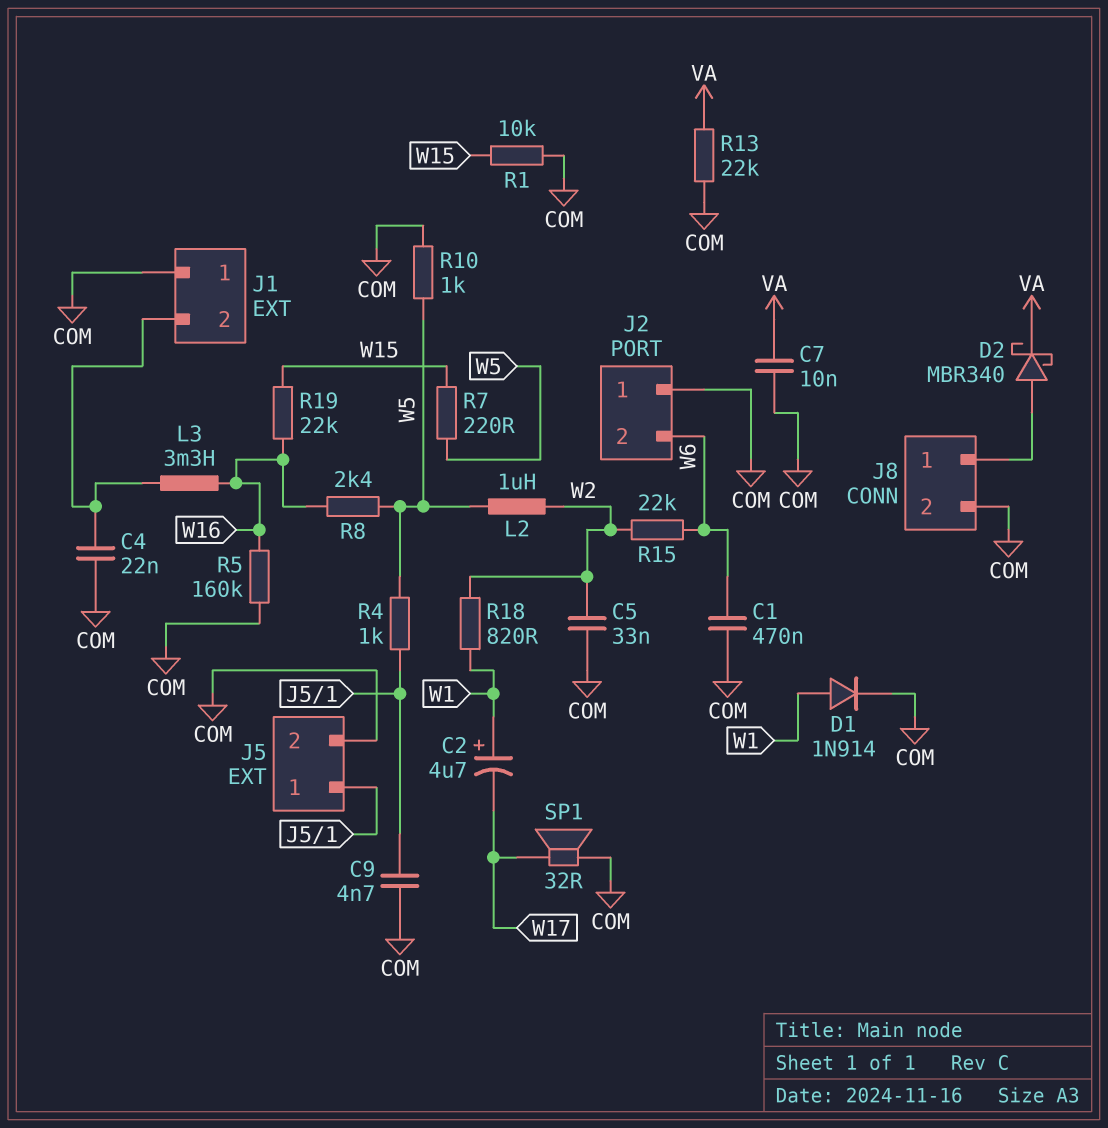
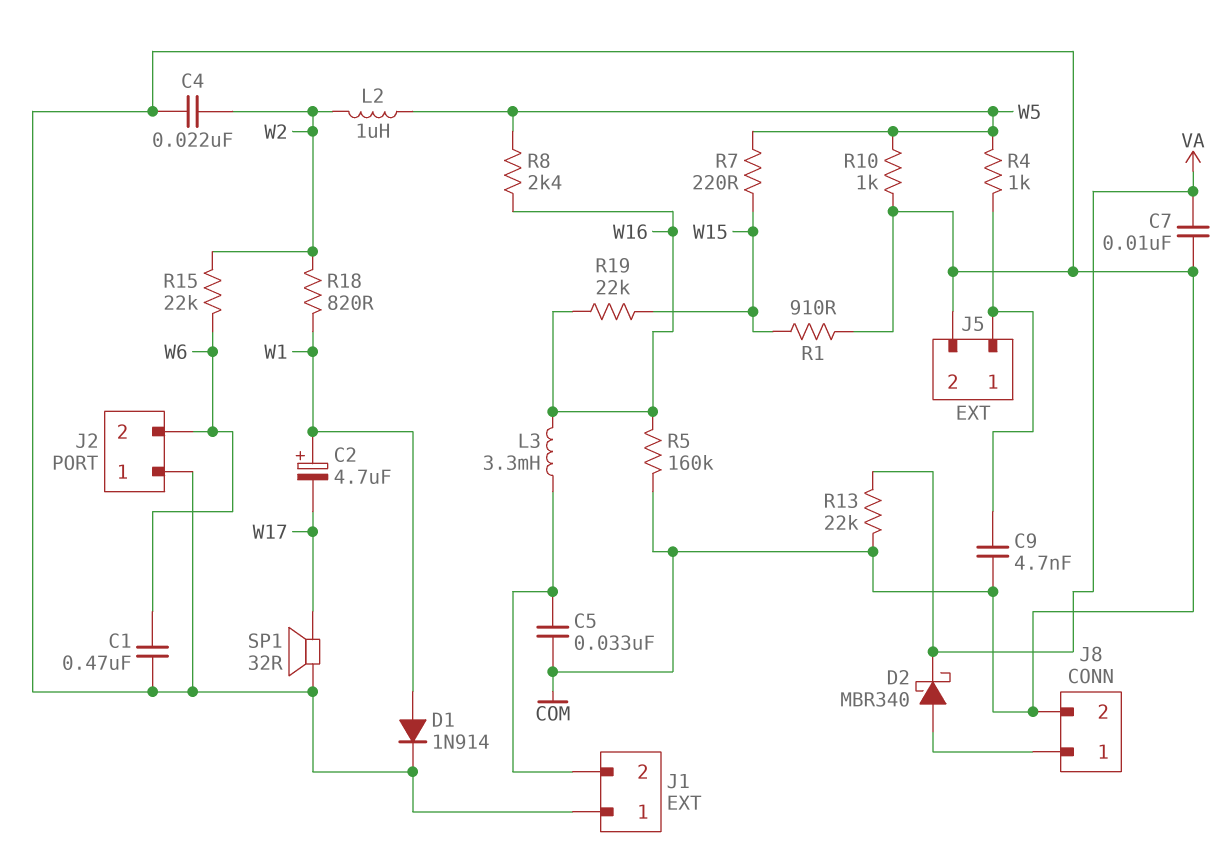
C4: 22nF (COM, J1/2) -> 22nF (COM, W2)
C5: 33nF (COM, W2) -> 33nF (COM, J1/2)
R1: 10k (COM, W15) -> 910 (COM, W15)

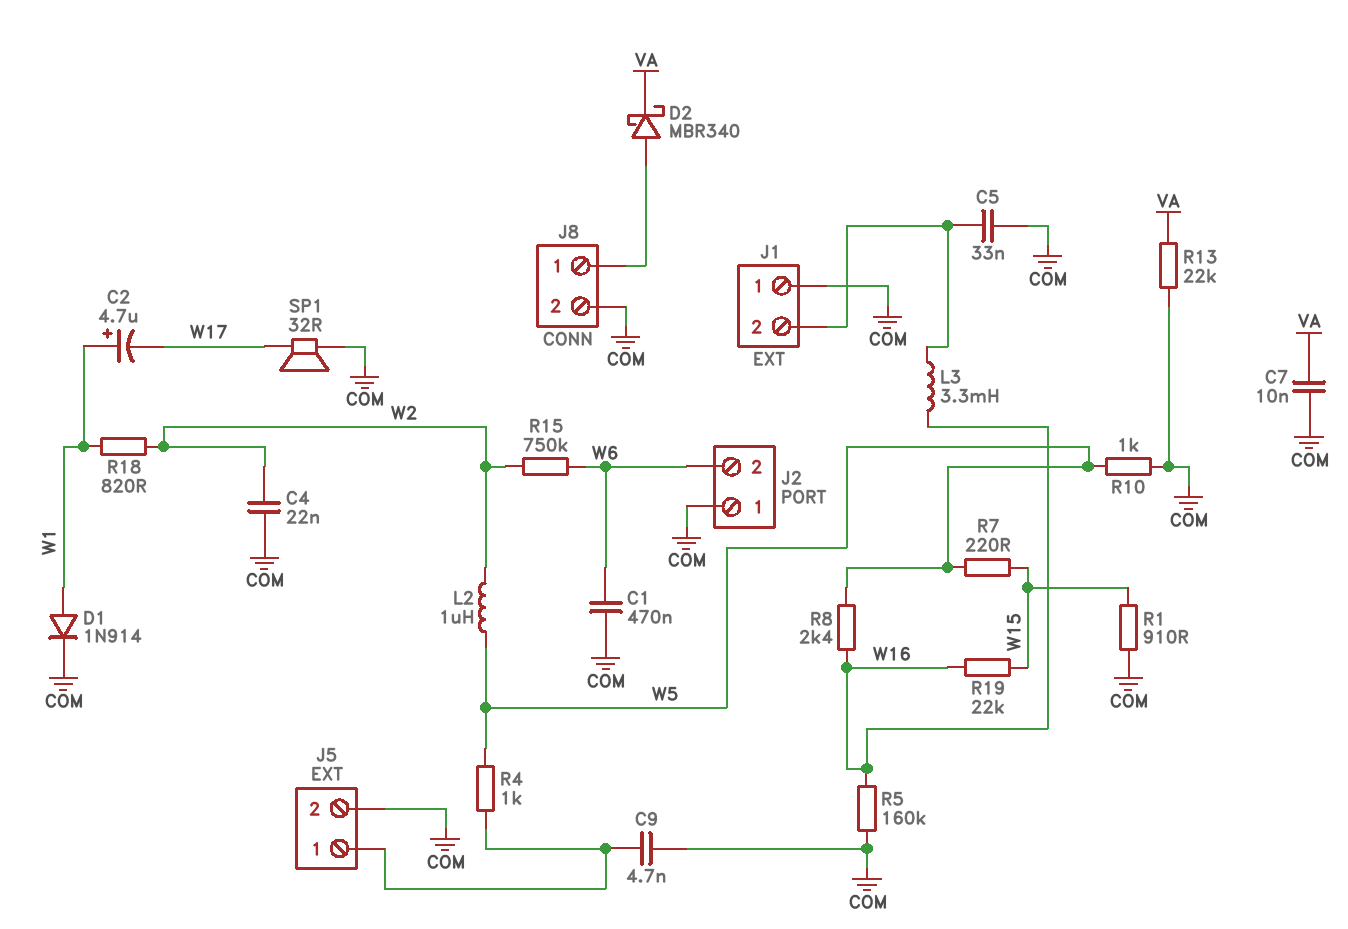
R15: 22k (W2, W6) -> 750k (W2, W6)

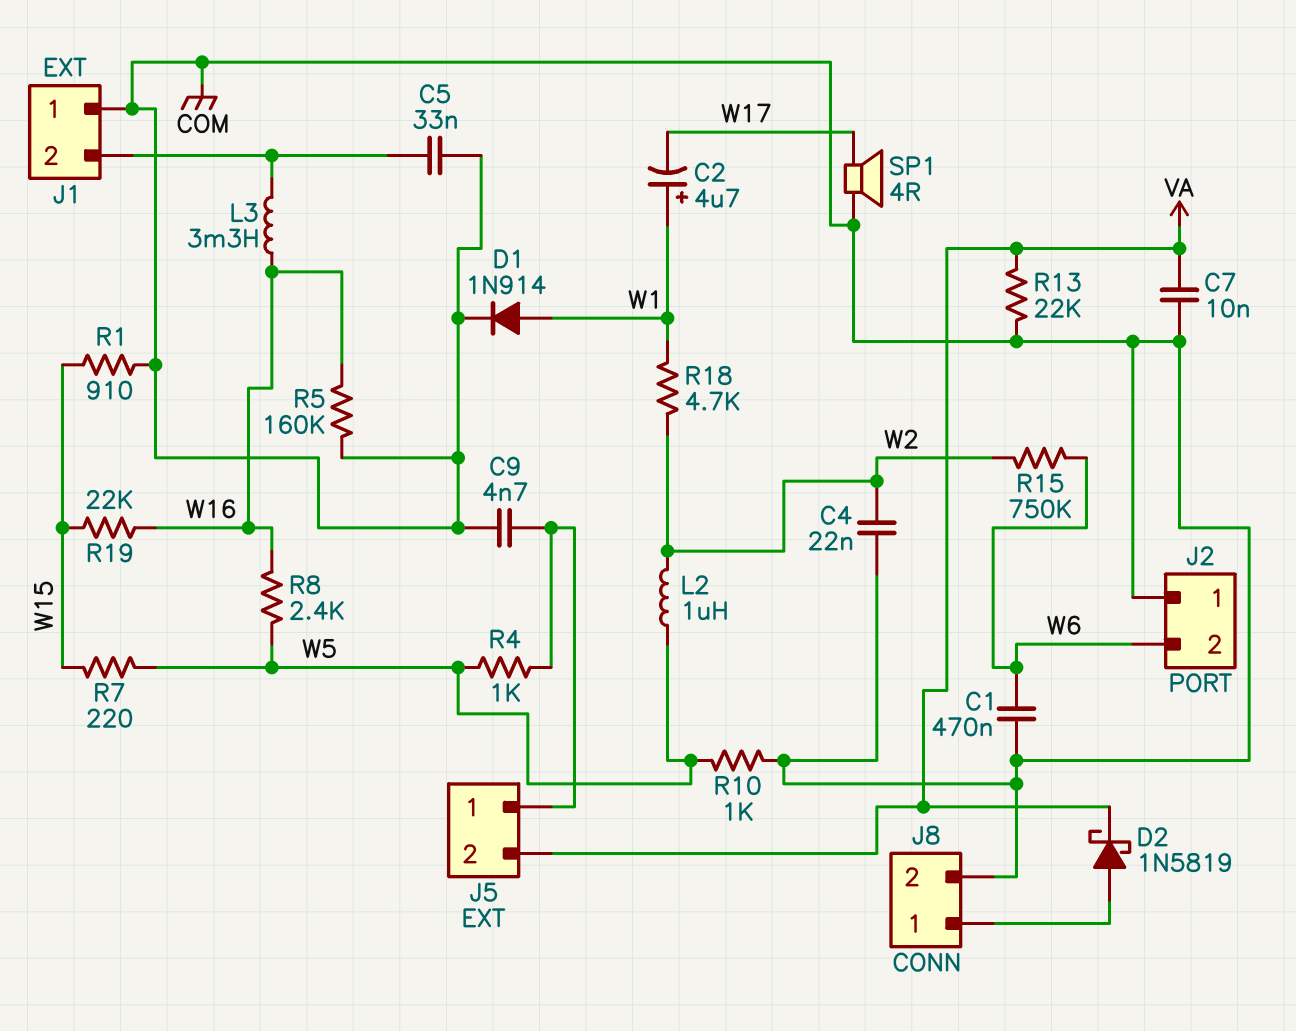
D2: schottky MBR340 (A J8/1, K VA) -> schottky 1N5819 (A J8/1, K VA)
J5 pin 2: COM -> VA
R18: 820 (W1, W2) -> 4.7k (W1, W2)
SP1: speaker 32R (COM, W17) -> speaker 4R (COM, W17)

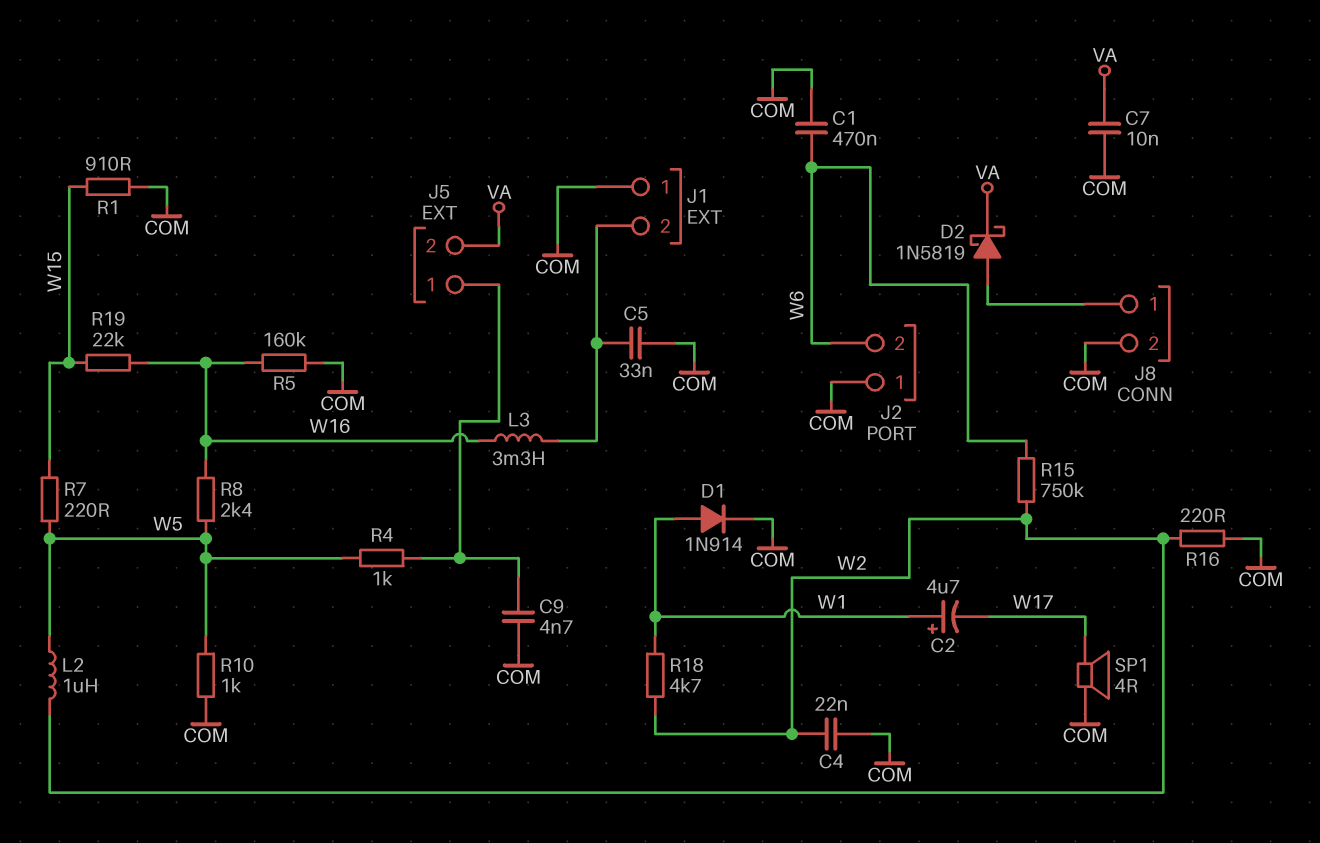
R13: 22k (COM, VA) -> none
R16: none -> 220 (COM, W2)

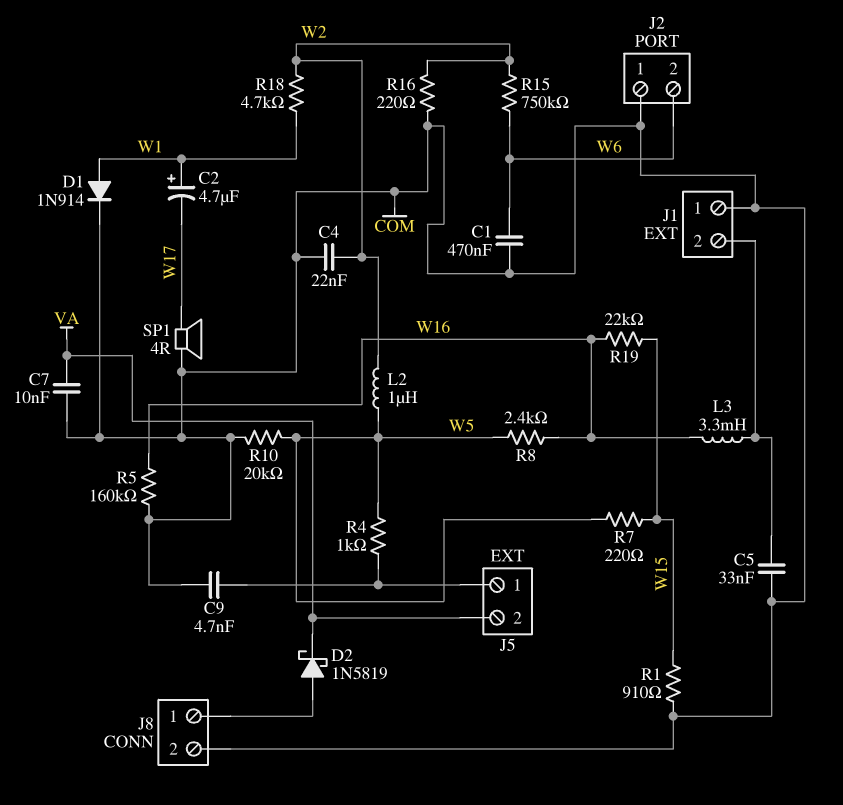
R10: 1k (COM, W5) -> 20k (COM, W5)

